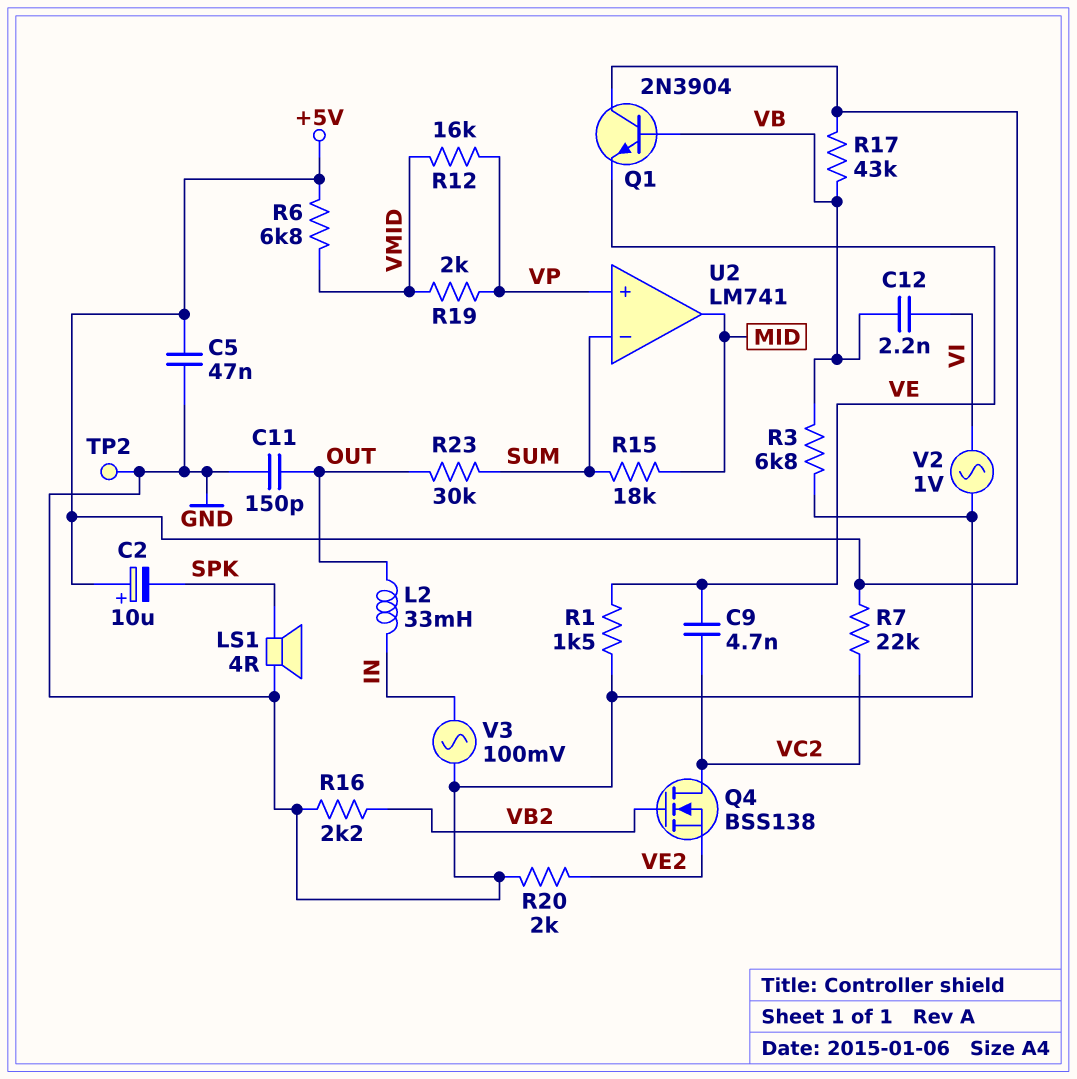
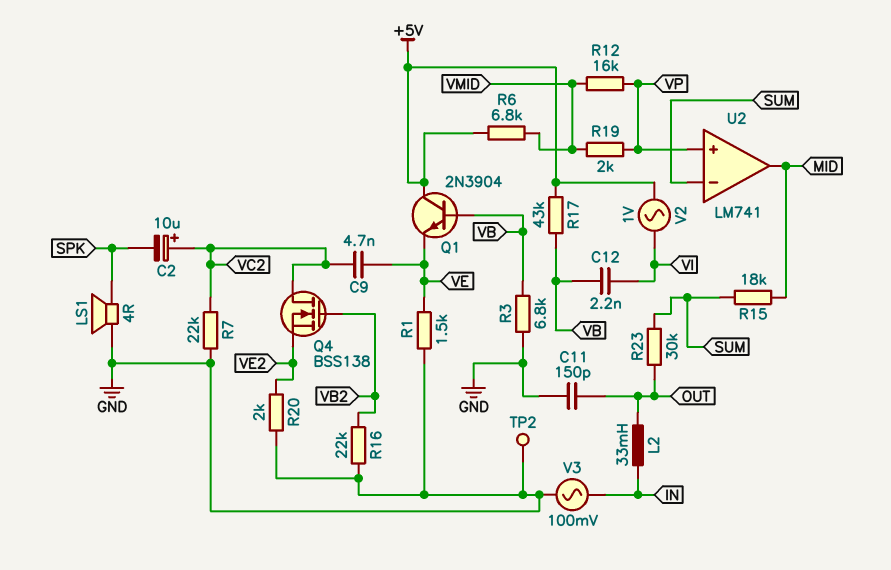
C2: 10uF (plus +5V, minus SPK) -> 10uF (plus VC2, minus SPK)
C5: 47nF (+5V, GND) -> none
R7: 22k (+5V, VC2) -> 22k (GND, VC2)
R16: 2.2k (GND, VB2) -> 22k (GND, VB2)
V2: AC 1V (GND, VI) -> AC 1V (+5V, VI)

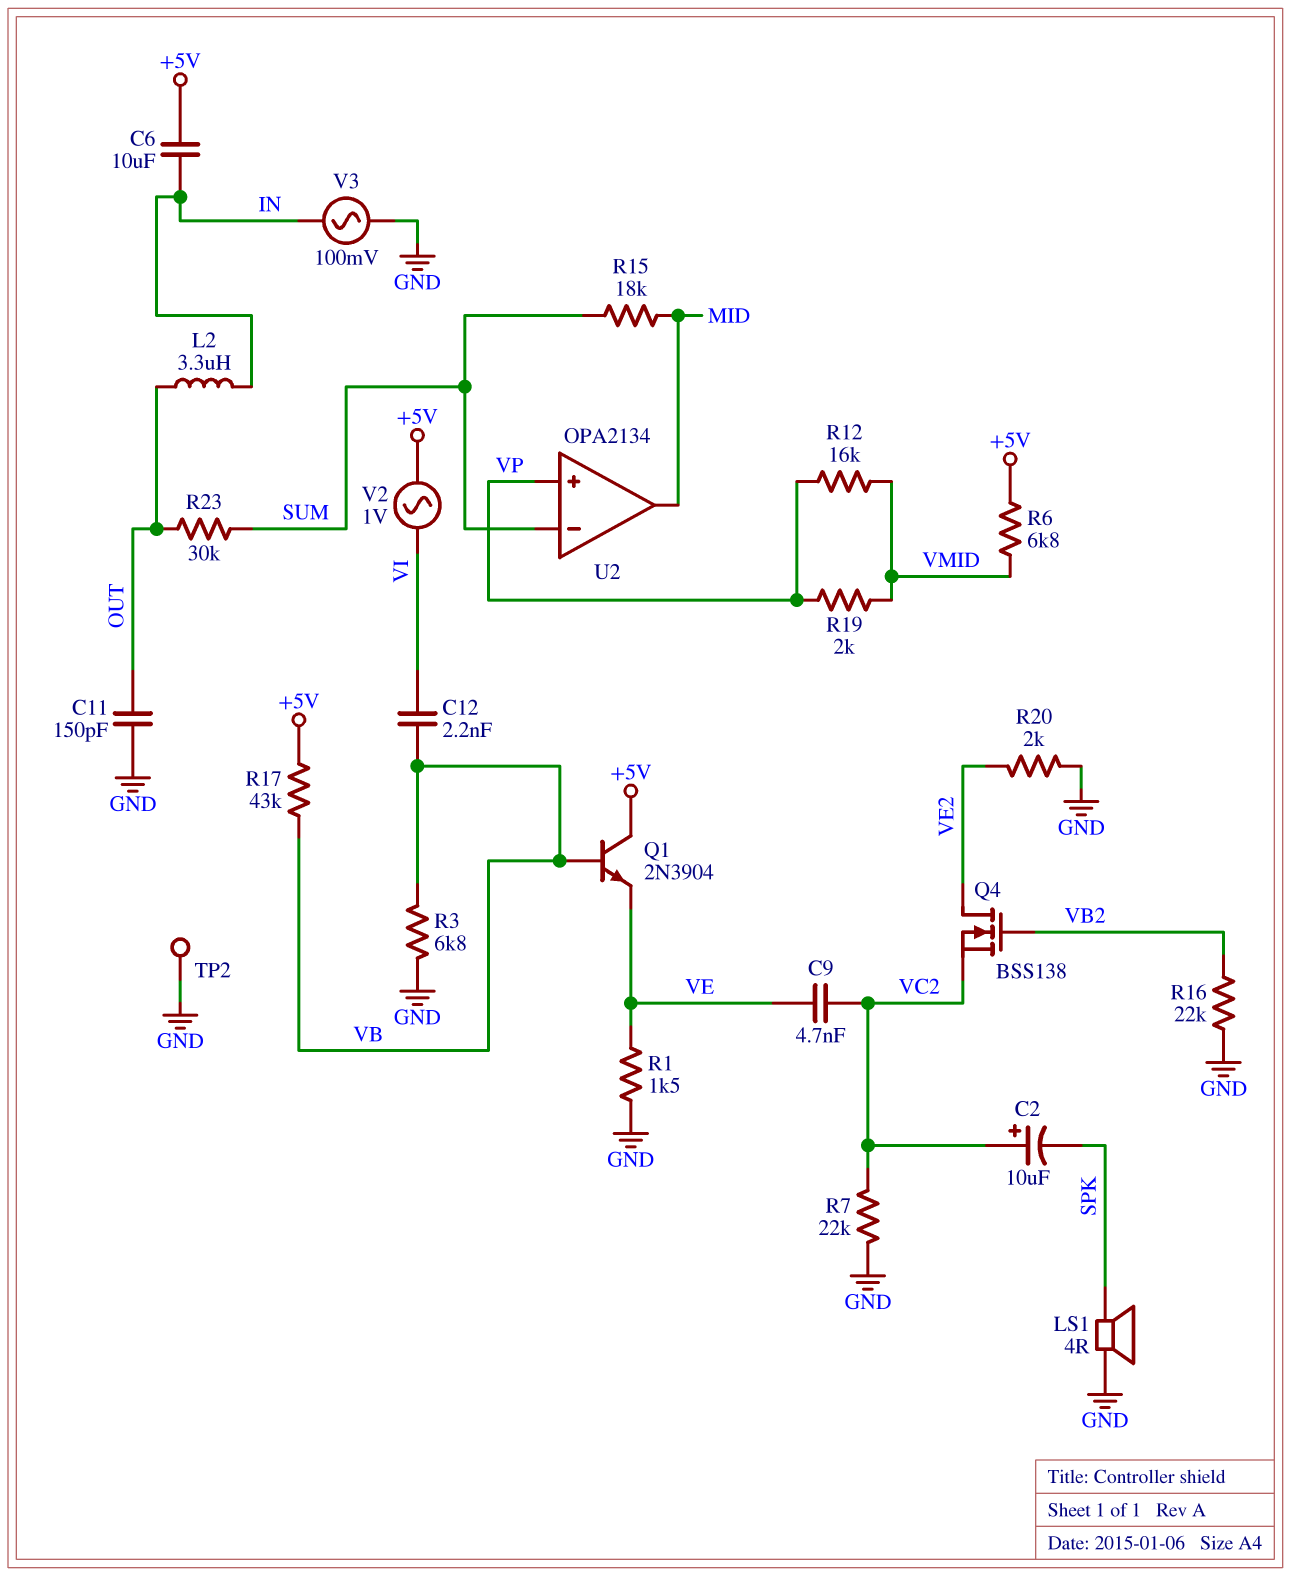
C6: none -> 10uF (+5V, IN)
L2: 33mH (IN, OUT) -> 3.3uH (IN, OUT)
Q4: NMOS BSS138 (G VB2, D VC2, S VE2) -> NMOS BSS138 (G VB2, D VE2, S VC2)
U2: LM741 -> OPA2134

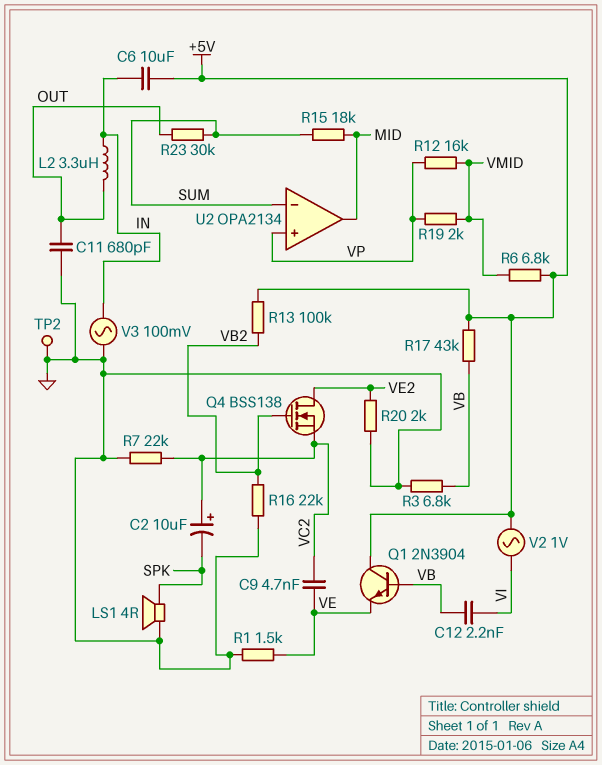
C11: 150pF (GND, OUT) -> 680pF (GND, OUT)
R13: none -> 100k (+5V, VB2)

